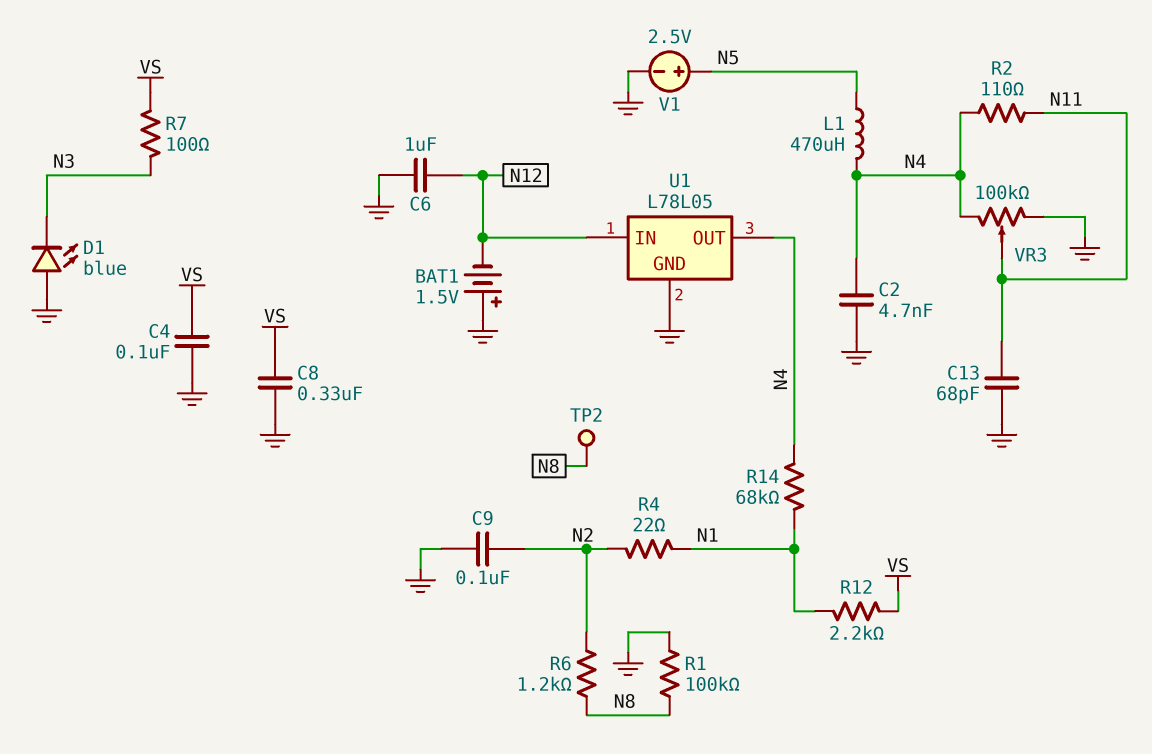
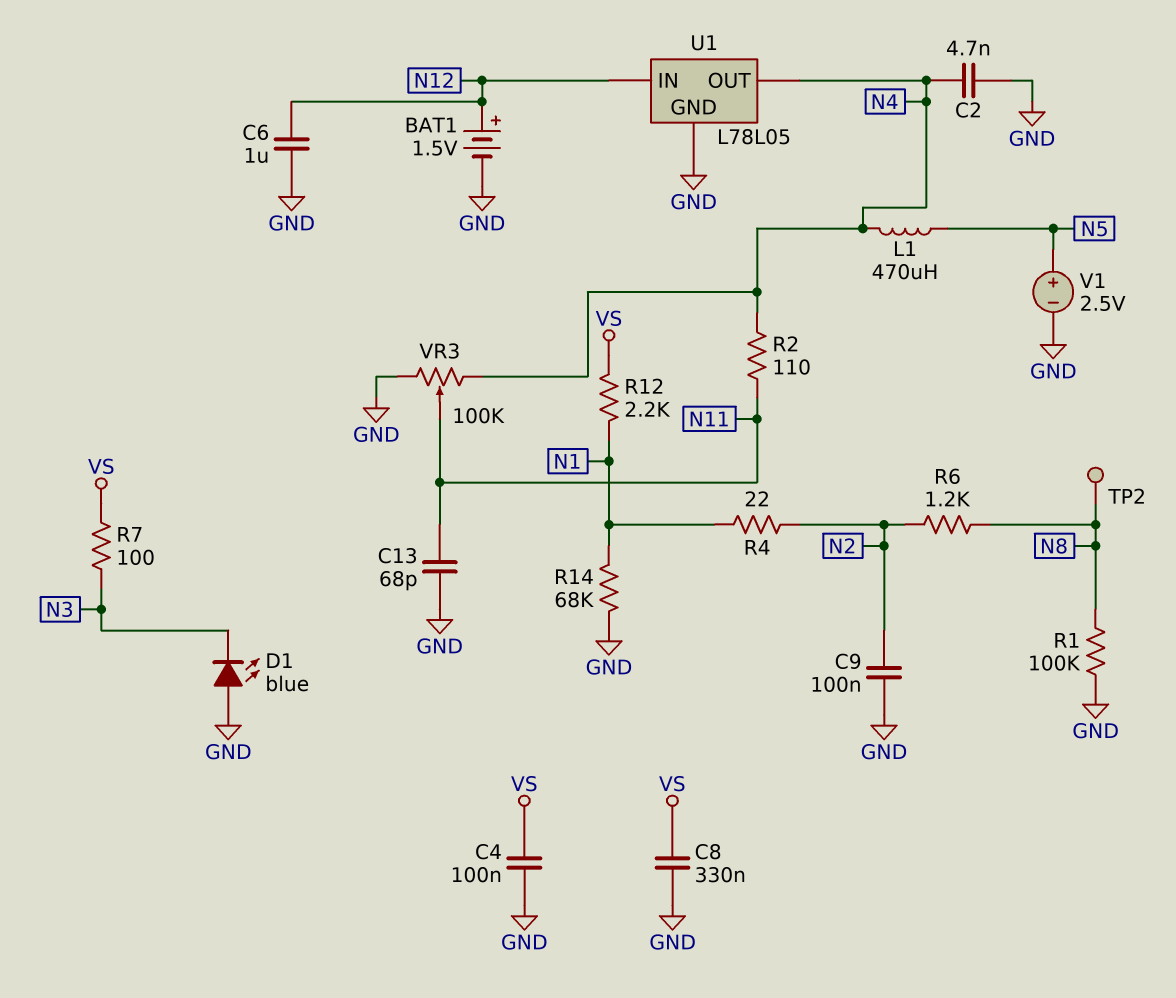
BAT1: 1.5V (plus GND, minus N12) -> 1.5V (plus N12, minus GND)
R14: 68k (N1, N4) -> 68k (GND, N1)

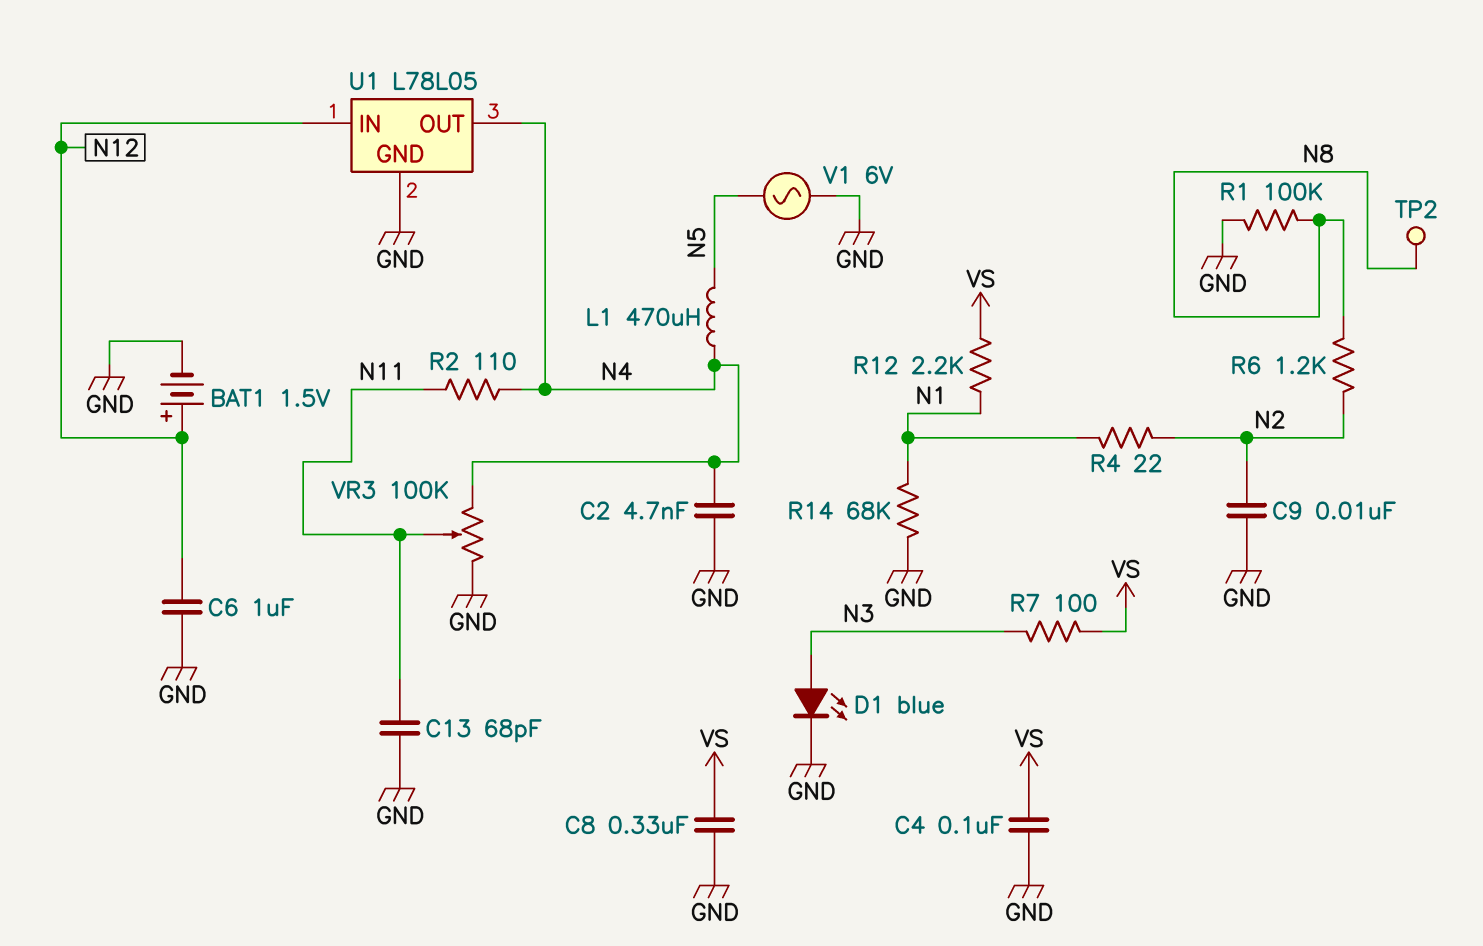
C9: 100nF (GND, N2) -> 10nF (GND, N2)
D1: LED blue (A GND, K N3) -> LED blue (A N3, K GND)
V1: 2.5V (plus N5, minus GND) -> AC 6V (GND, N5)

